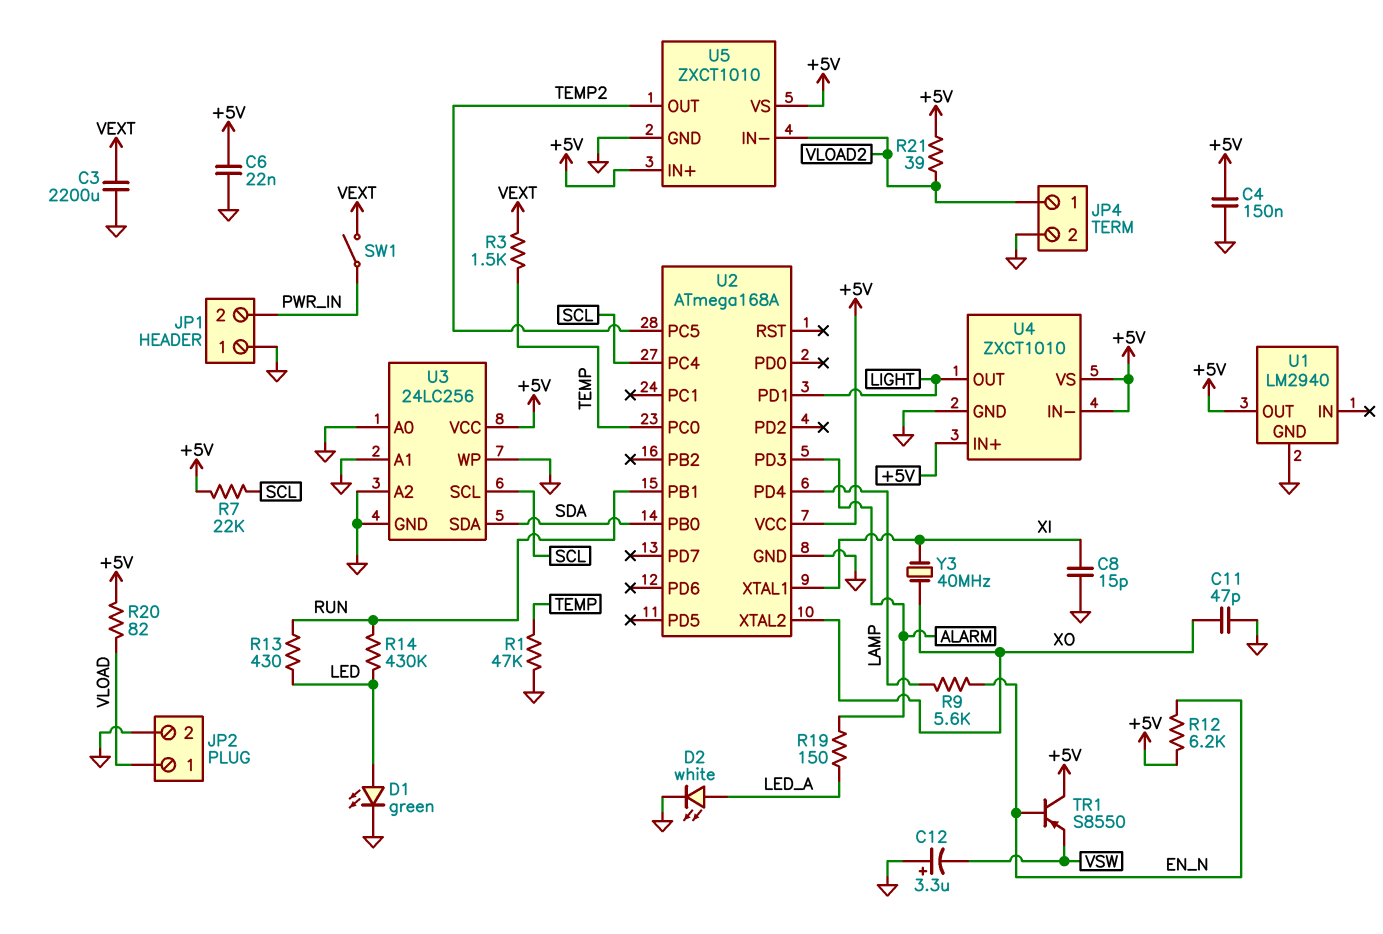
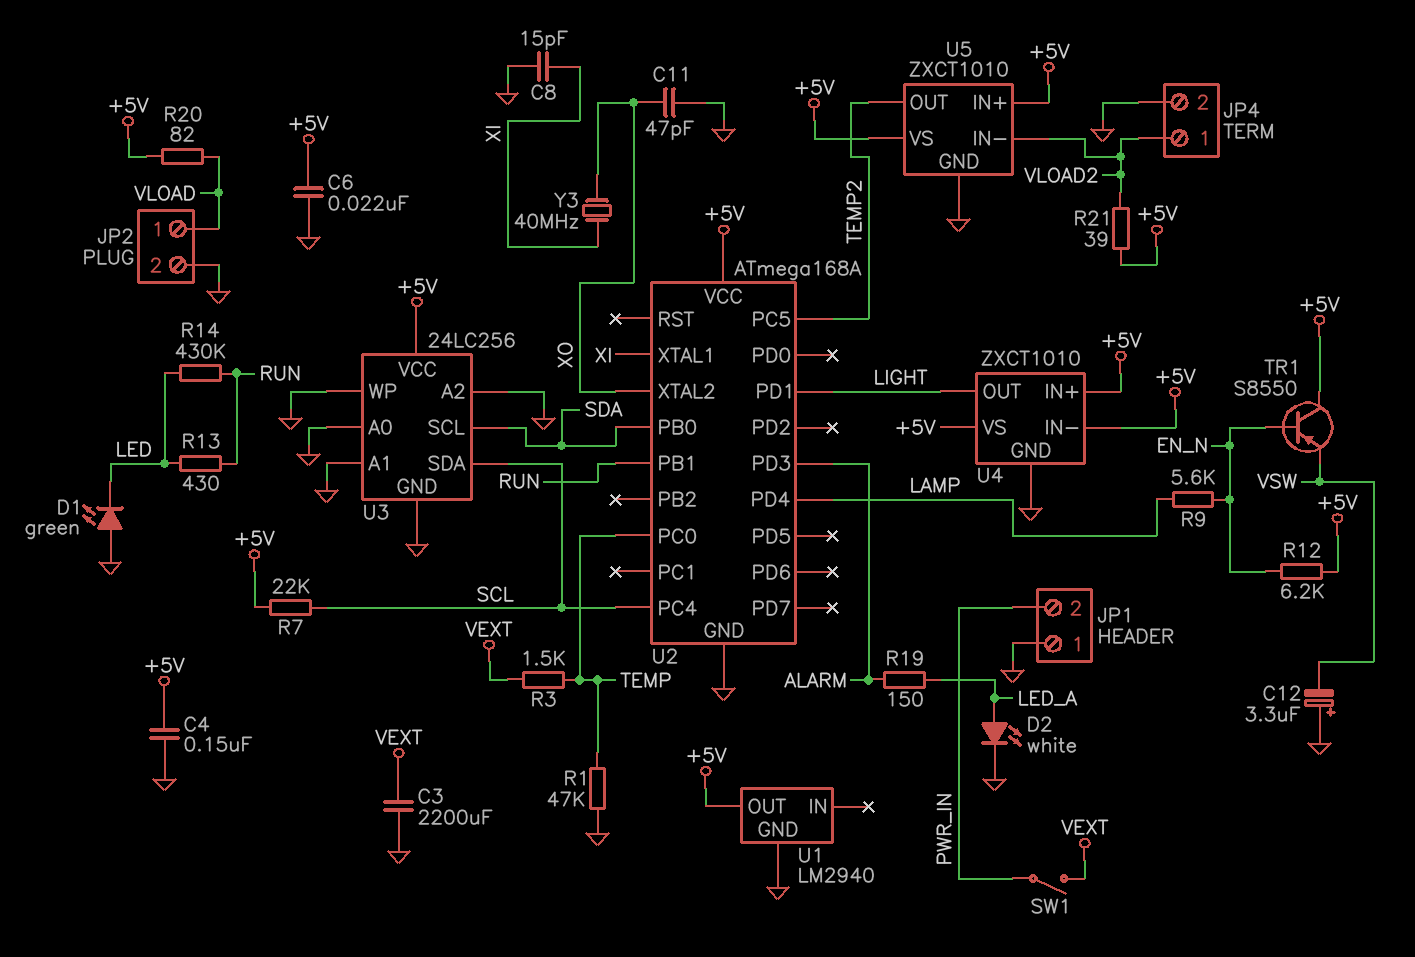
D1: LED green (A LED, K GND) -> LED green (A GND, K LED)
U3 pin SCL: SCL -> SDA
U3 pin SDA: SDA -> SCL

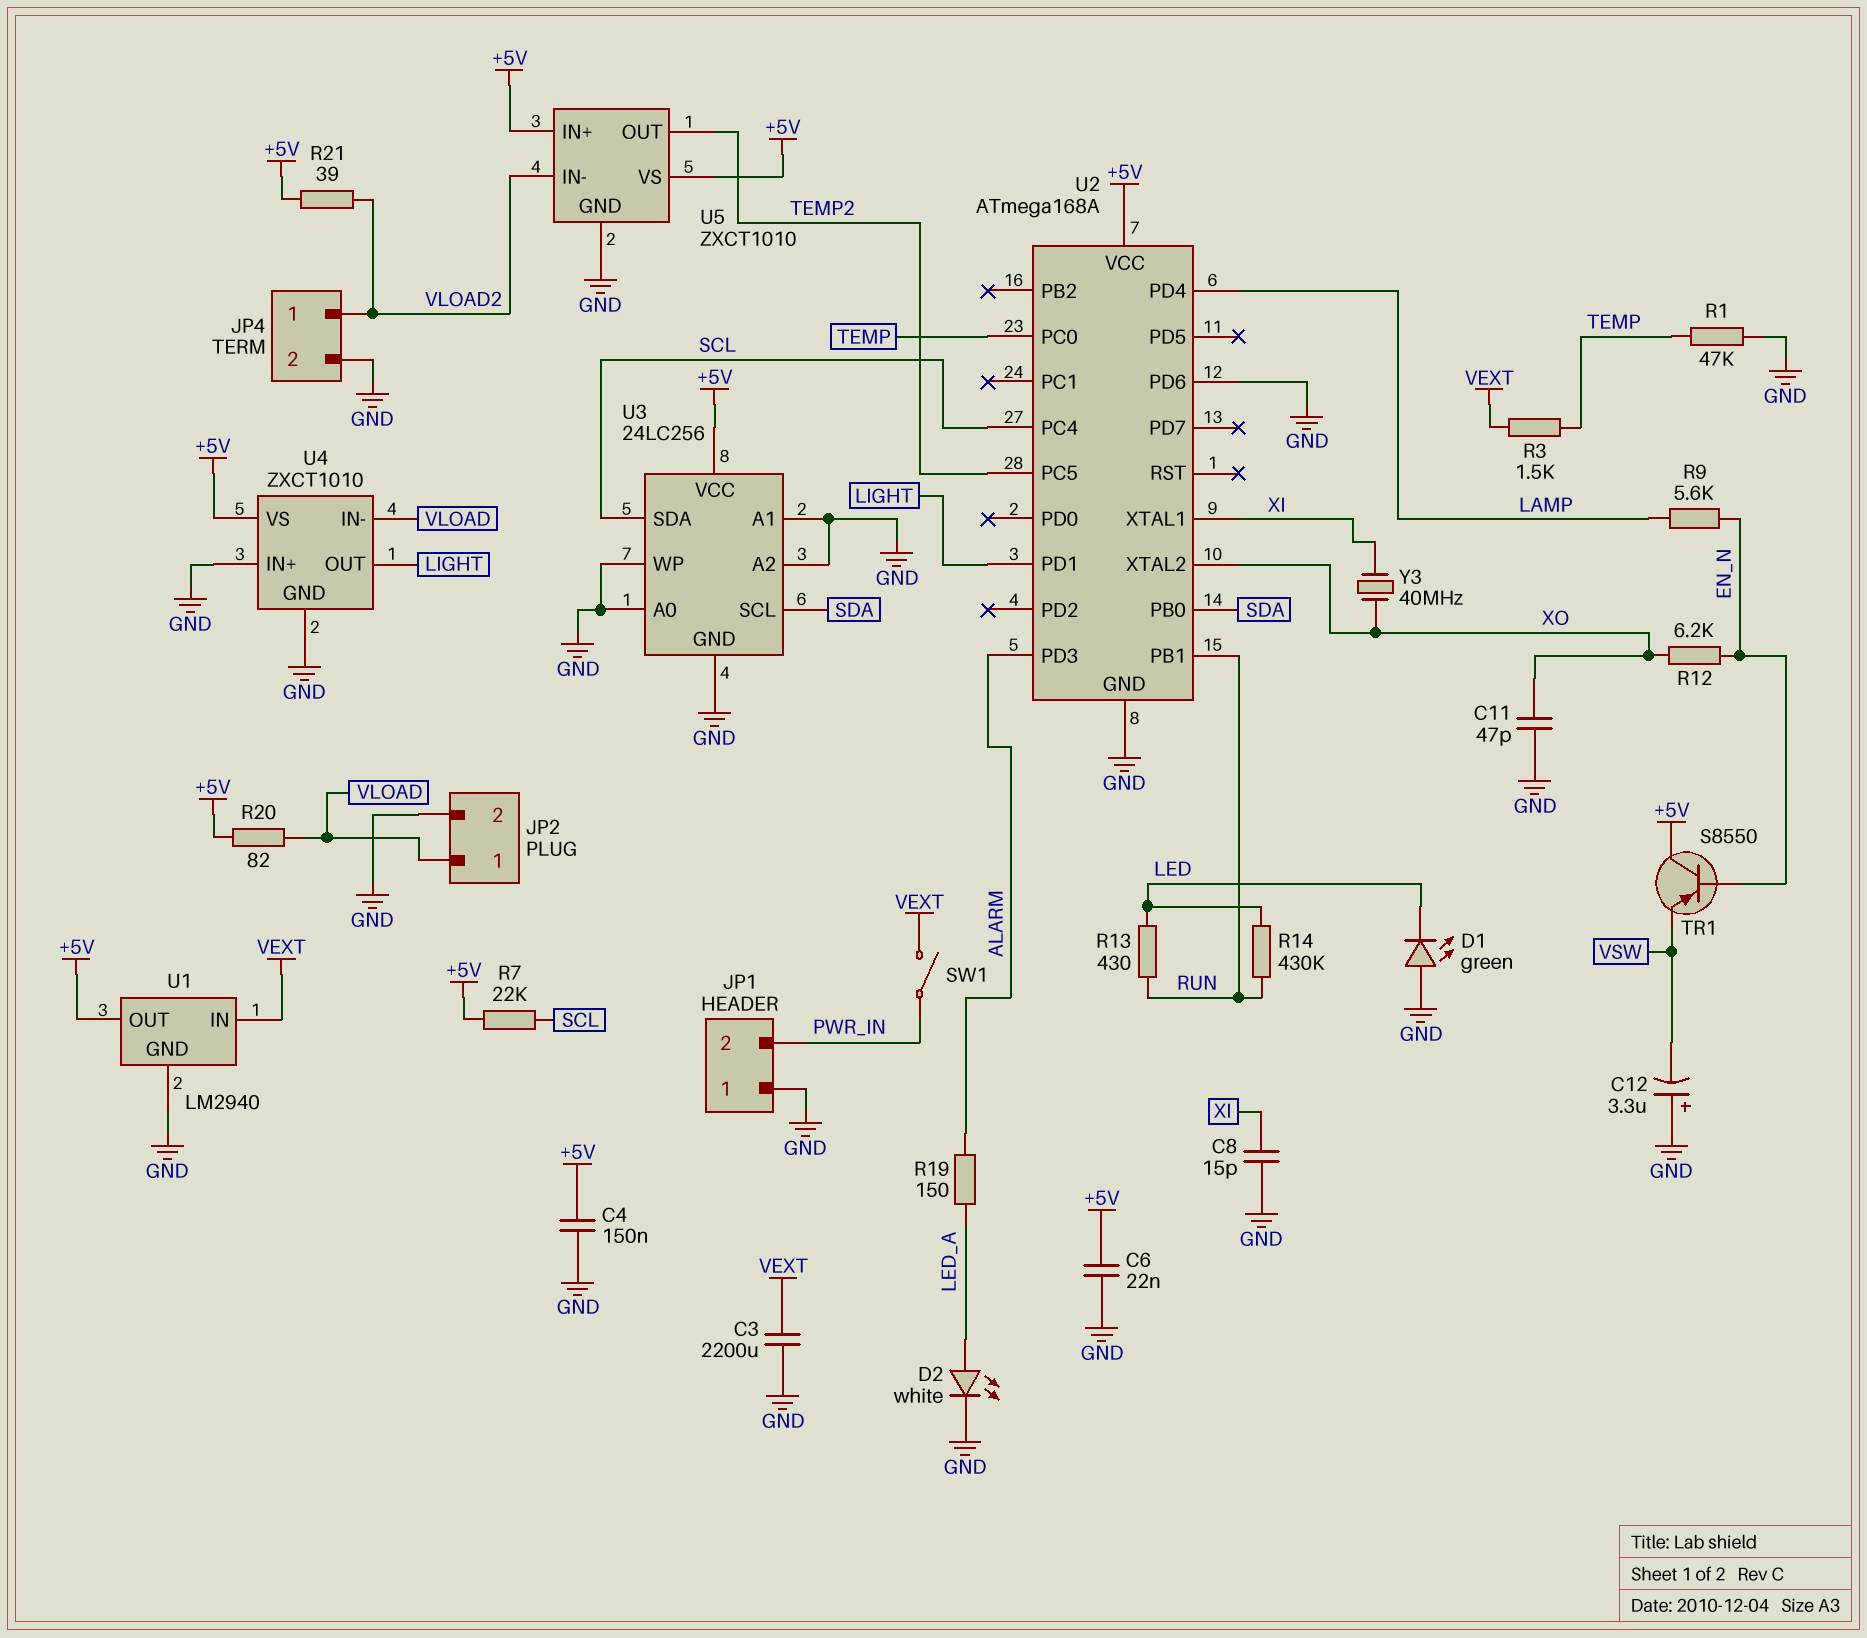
R12: 6.2k (+5V, EN_N) -> 6.2k (EN_N, XO)
U1 pin IN: none -> VEXT
U2 pin PD6: none -> GND
U4 pin IN+: +5V -> GND
U4 pin IN-: +5V -> VLOAD

